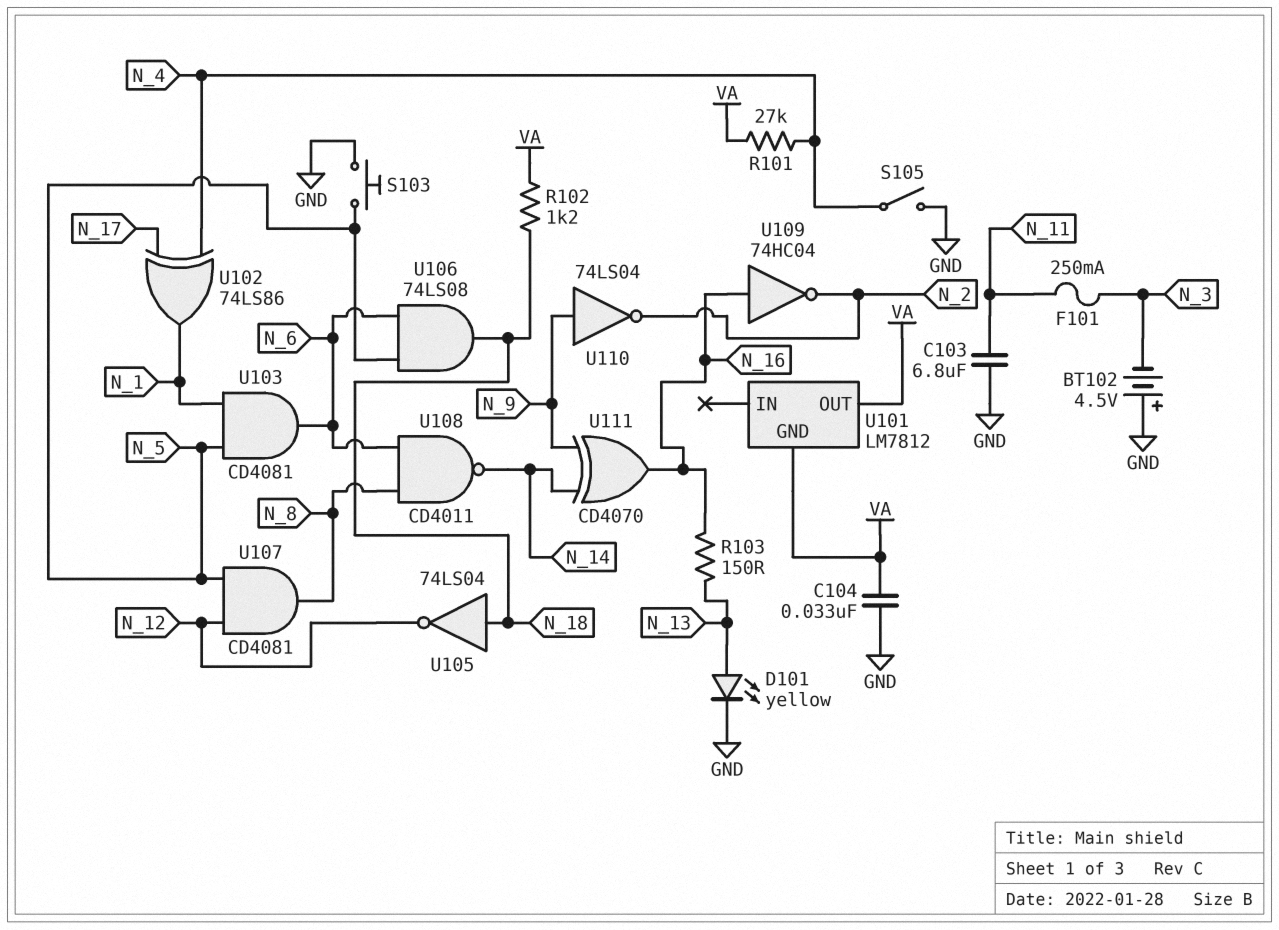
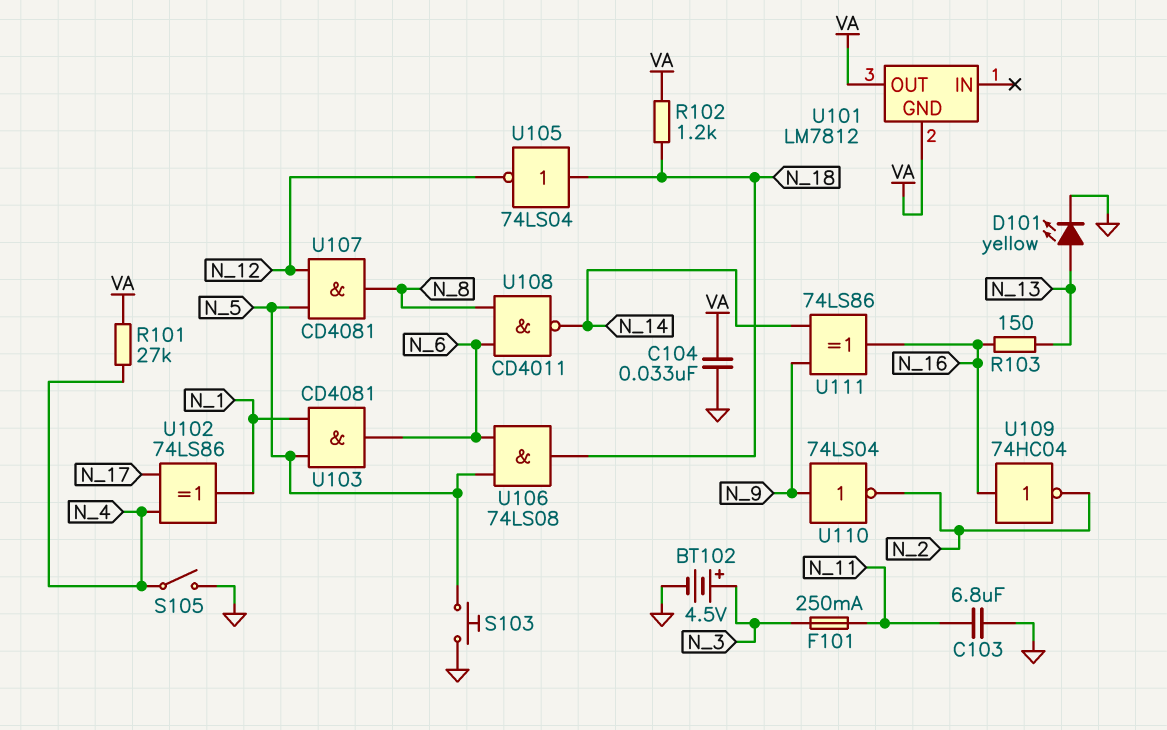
BT102: 4.5V (plus GND, minus N_3) -> 4.5V (plus N_3, minus GND)
U111: XOR CD4070 (in N_9, in N_14, out N_16) -> XOR 74LS86 (in N_9, in N_14, out N_16)

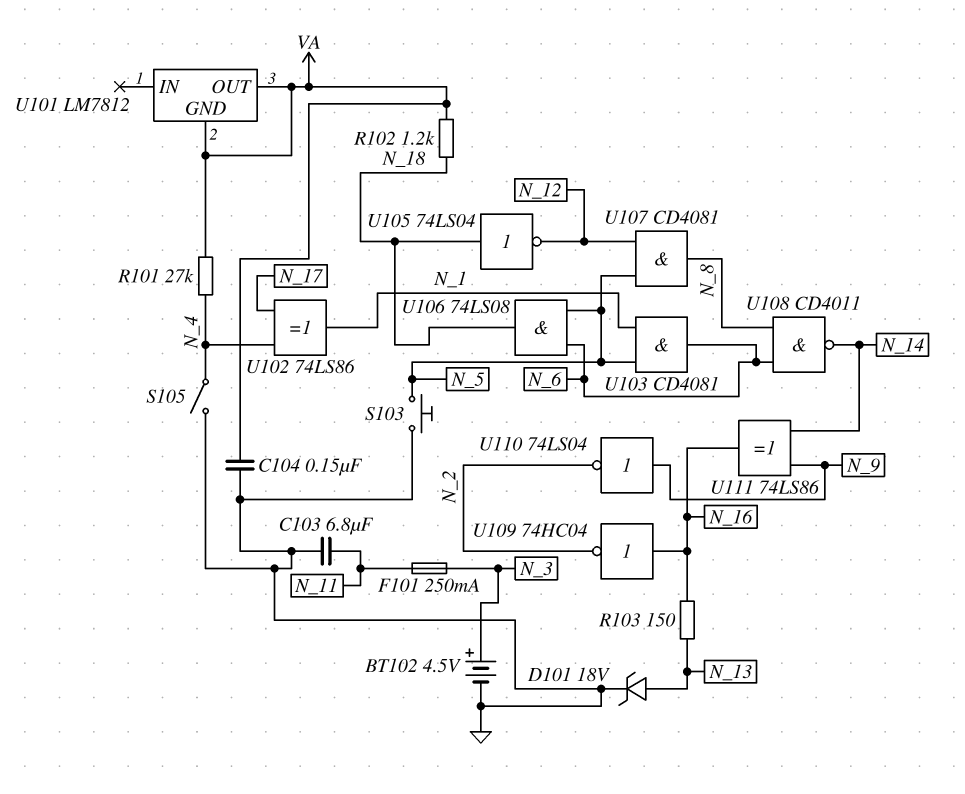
C104: 33nF (GND, VA) -> 150nF (GND, VA)
D101: LED yellow (A N_13, K GND) -> zener 18V (A N_13, K GND)

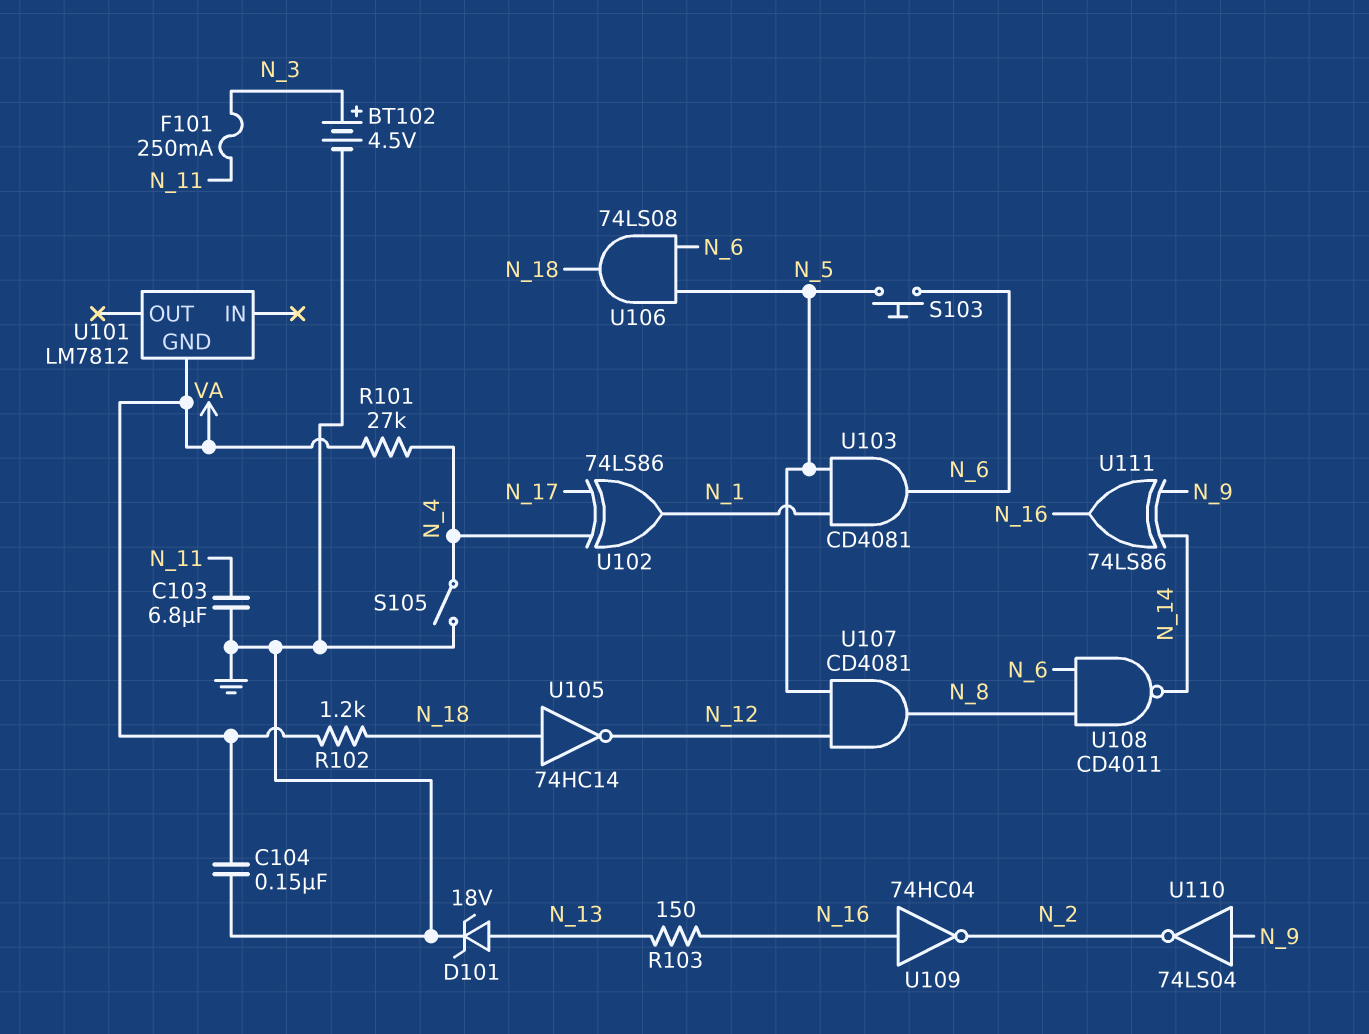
S103: button (GND, N_5) -> button (N_5, N_6)
U101 pin OUT: VA -> none
U105: NOT 74LS04 (in N_18, out N_12) -> NOT 74HC14 (in N_18, out N_12)

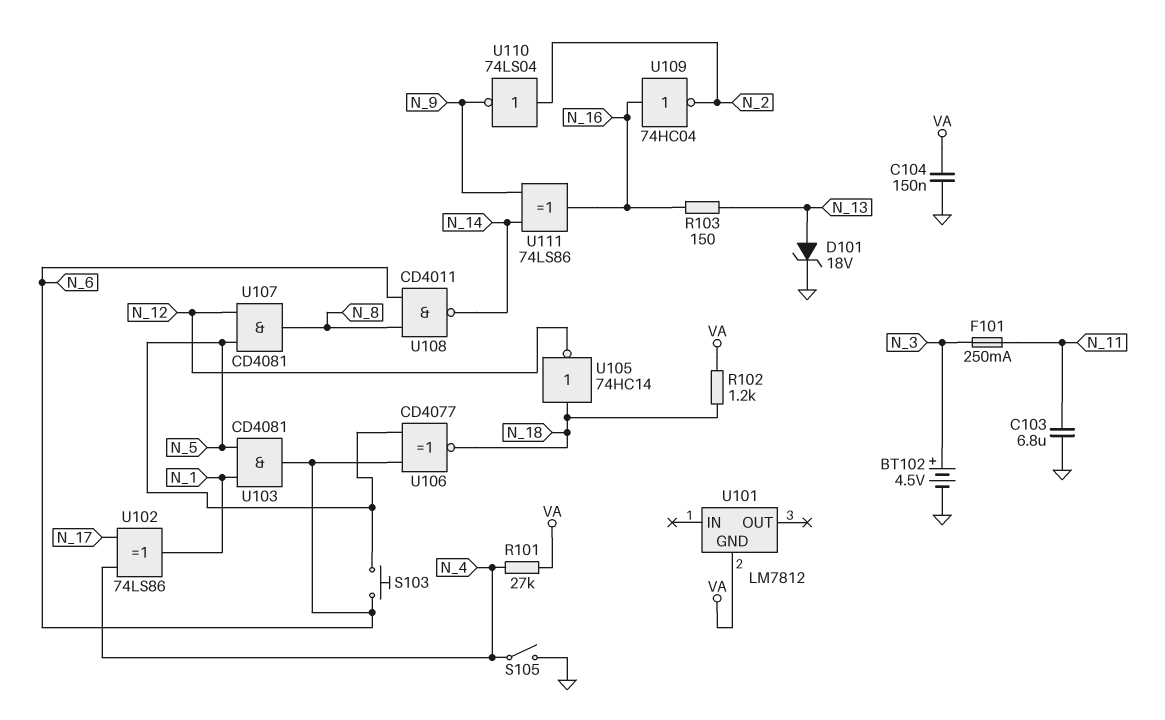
U106: AND 74LS08 (in N_5, in N_6, out N_18) -> XNOR CD4077 (in N_5, in N_6, out N_18)
U110: NOT 74LS04 (in N_9, out N_2) -> NOT 74LS04 (in N_2, out N_9)

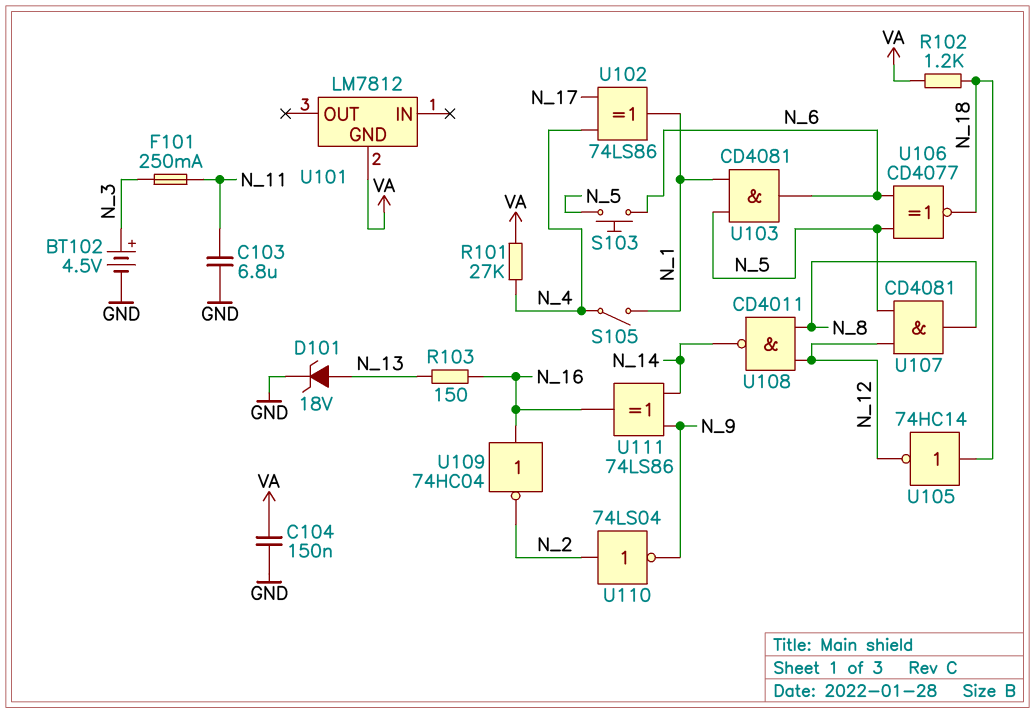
S105: switch (GND, N_4) -> switch (N_1, N_4)
U108: NAND CD4011 (in N_6, in N_8, out N_14) -> NAND CD4011 (in N_8, in N_12, out N_14)

